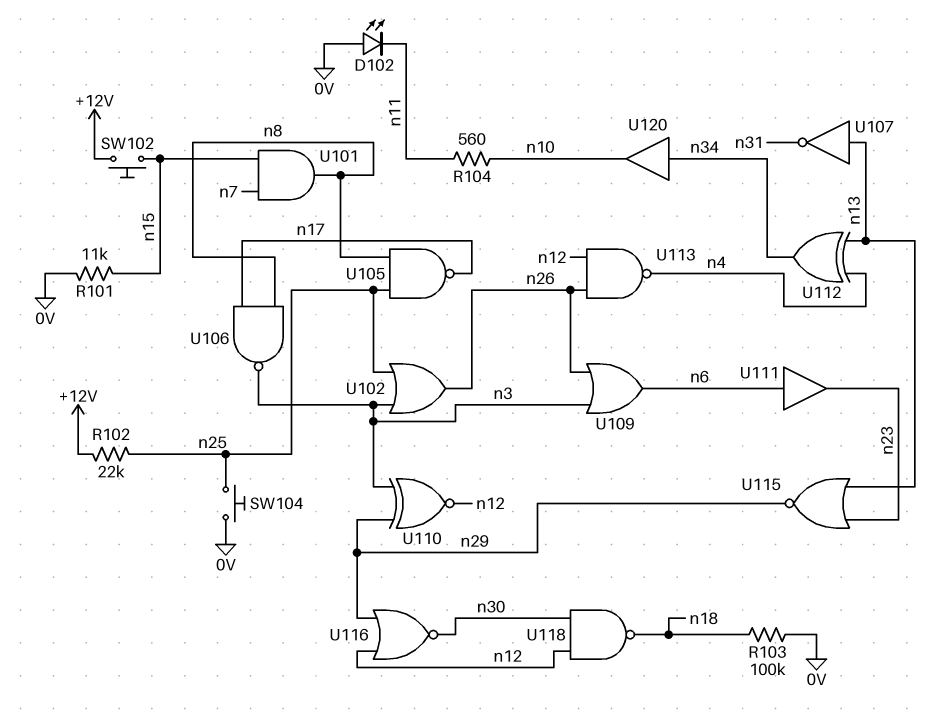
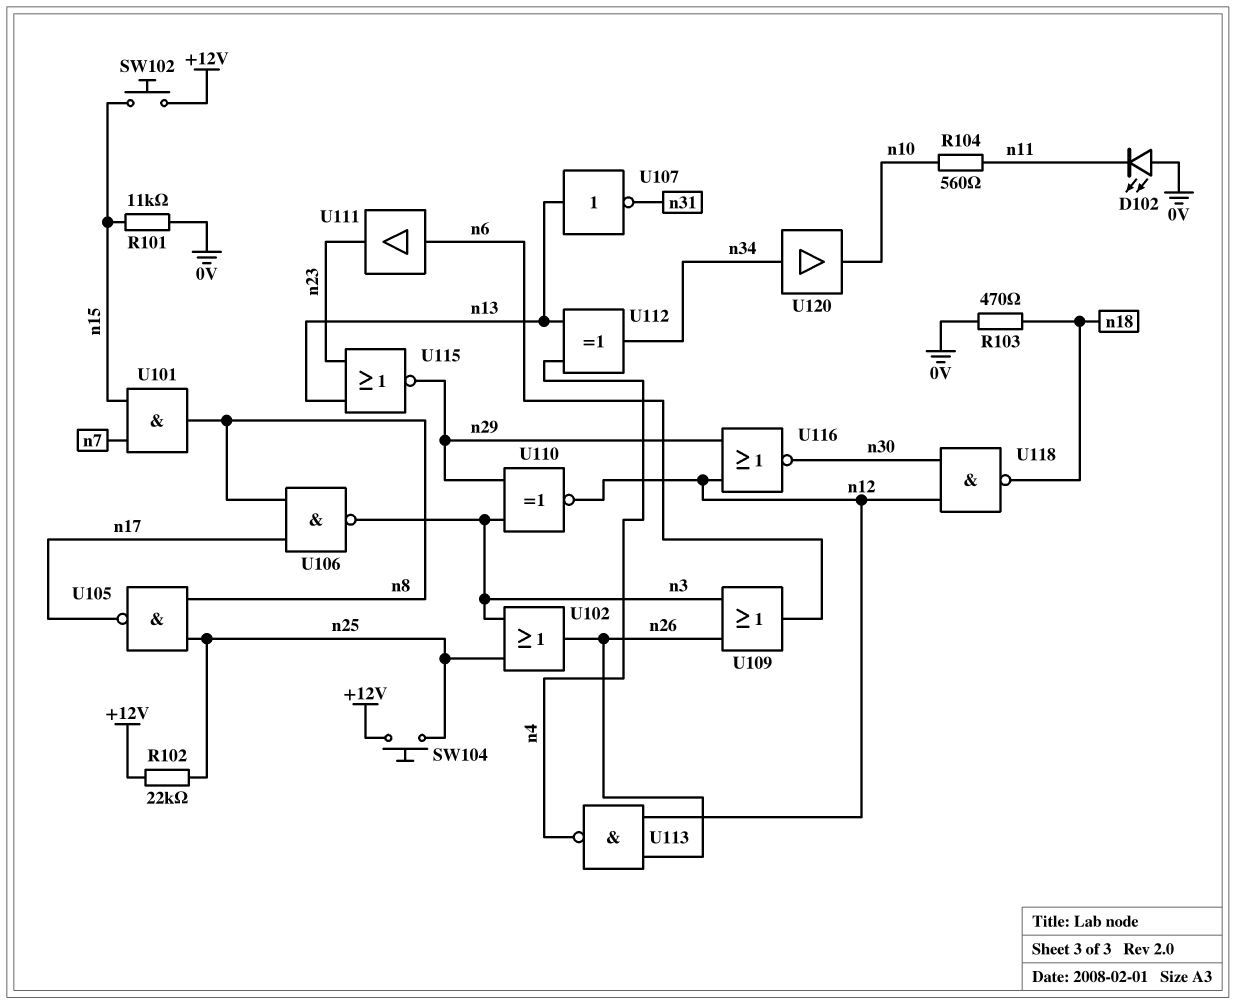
R103: 100k (0V, n18) -> 470 (0V, n18)
SW104: button (0V, n25) -> button (+12V, n25)

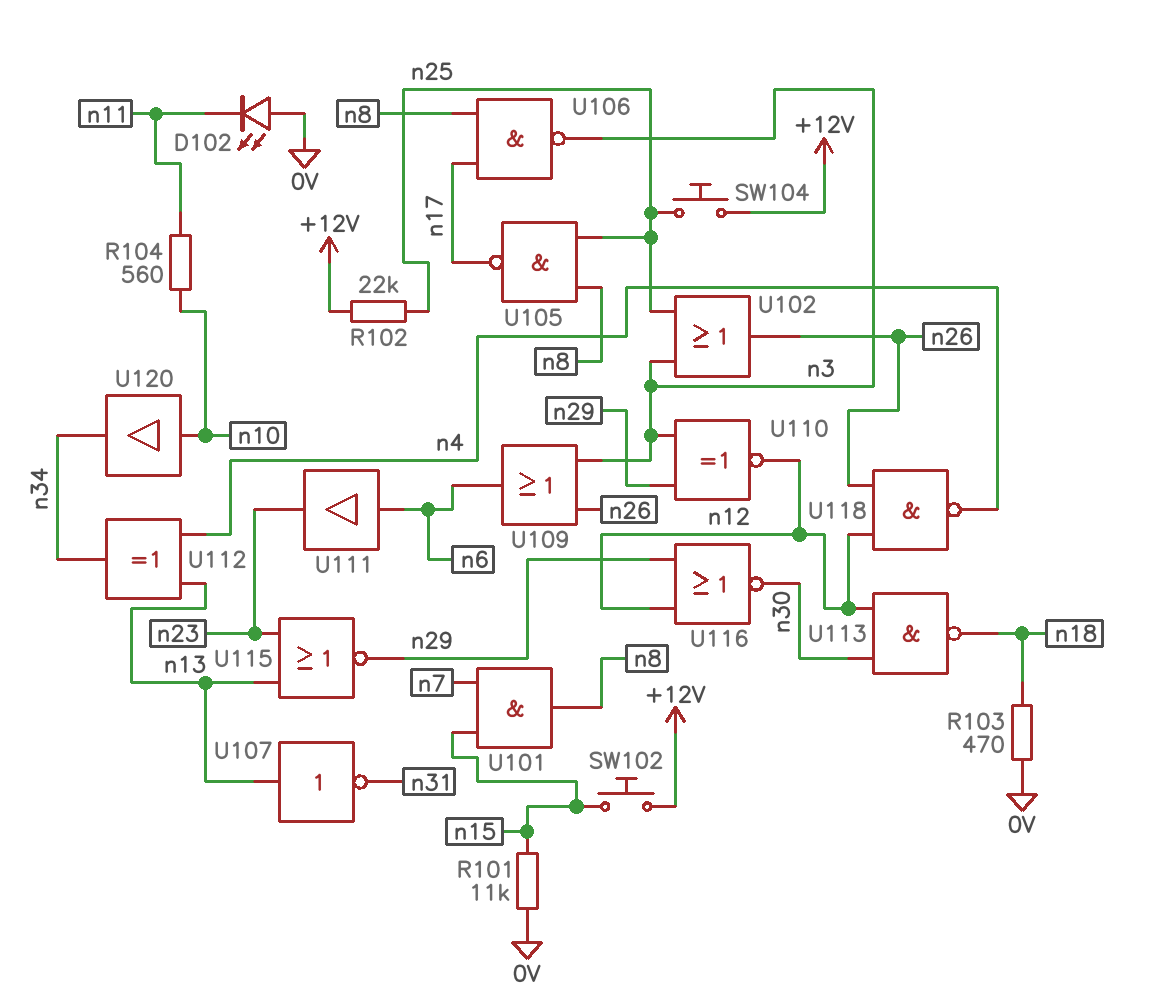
U113: NAND (in n12, in n26, out n4) -> NAND (in n12, in n30, out n18)
U118: NAND (in n12, in n30, out n18) -> NAND (in n12, in n26, out n4)
U120: buffer (in n34, out n10) -> buffer (in n10, out n34)

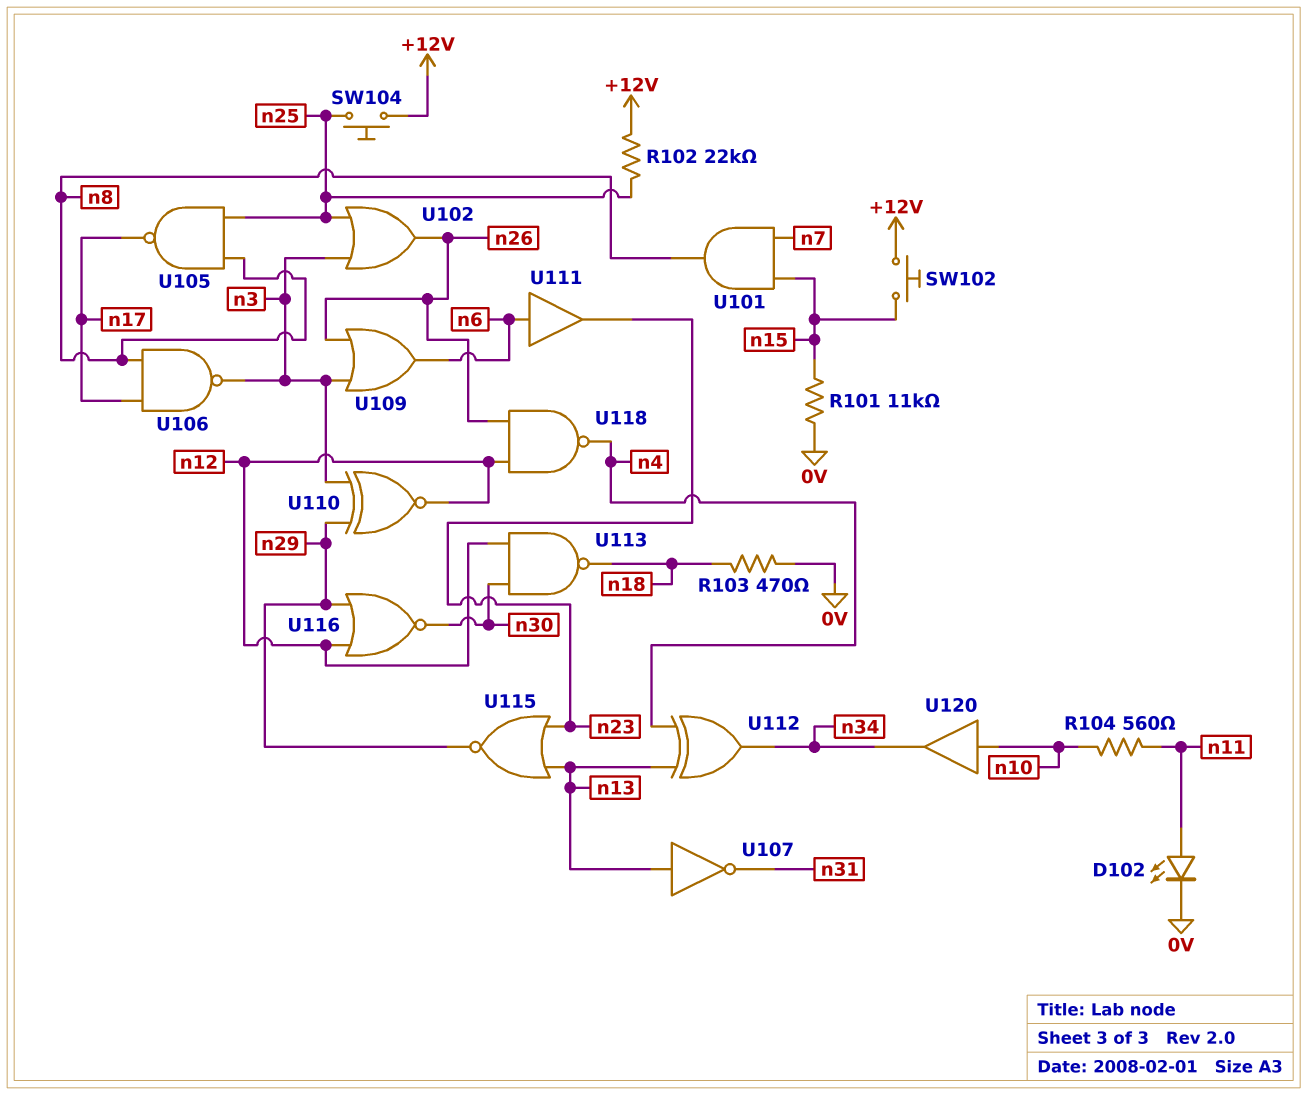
D102: LED (A 0V, K n11) -> LED (A n11, K 0V)

